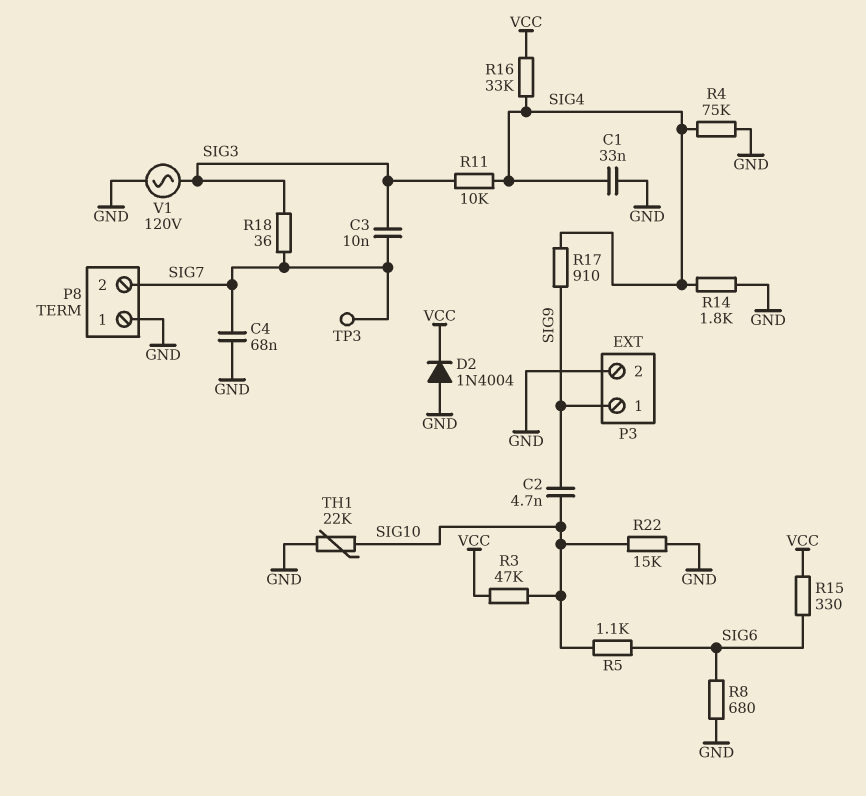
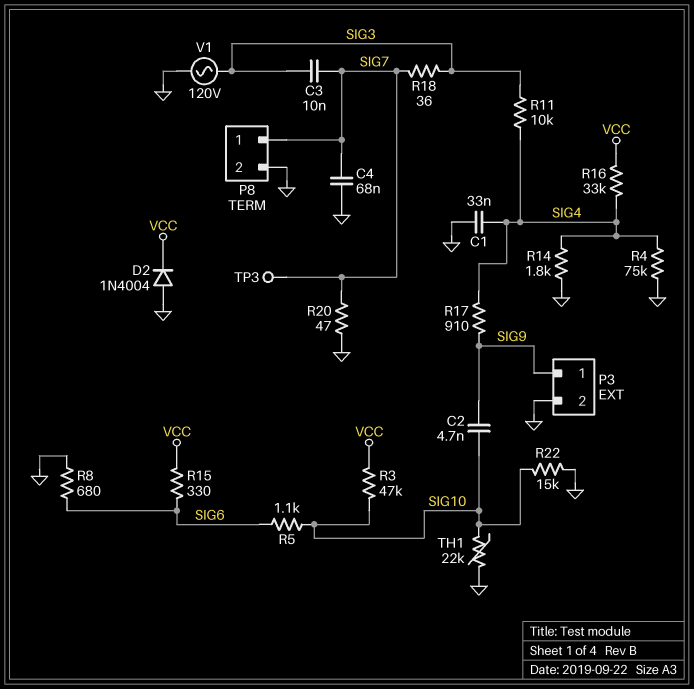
P8 pin 1: GND -> SIG7
P8 pin 2: SIG7 -> GND
R20: none -> 47 (GND, SIG7)

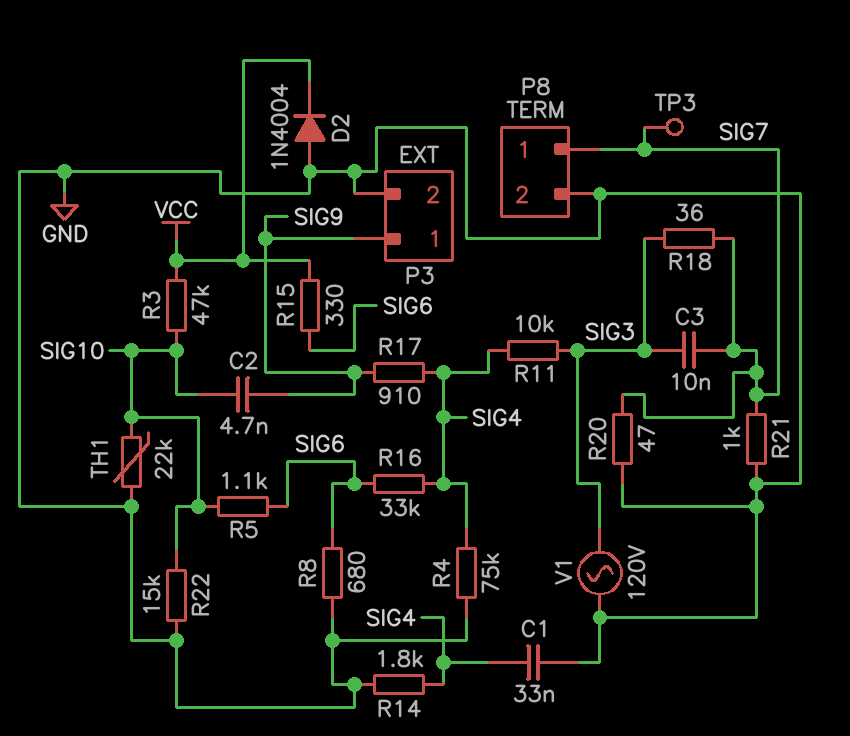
C4: 68nF (GND, SIG7) -> none
R16: 33k (SIG4, VCC) -> 33k (SIG4, SIG6)
R21: none -> 1k (GND, SIG7)

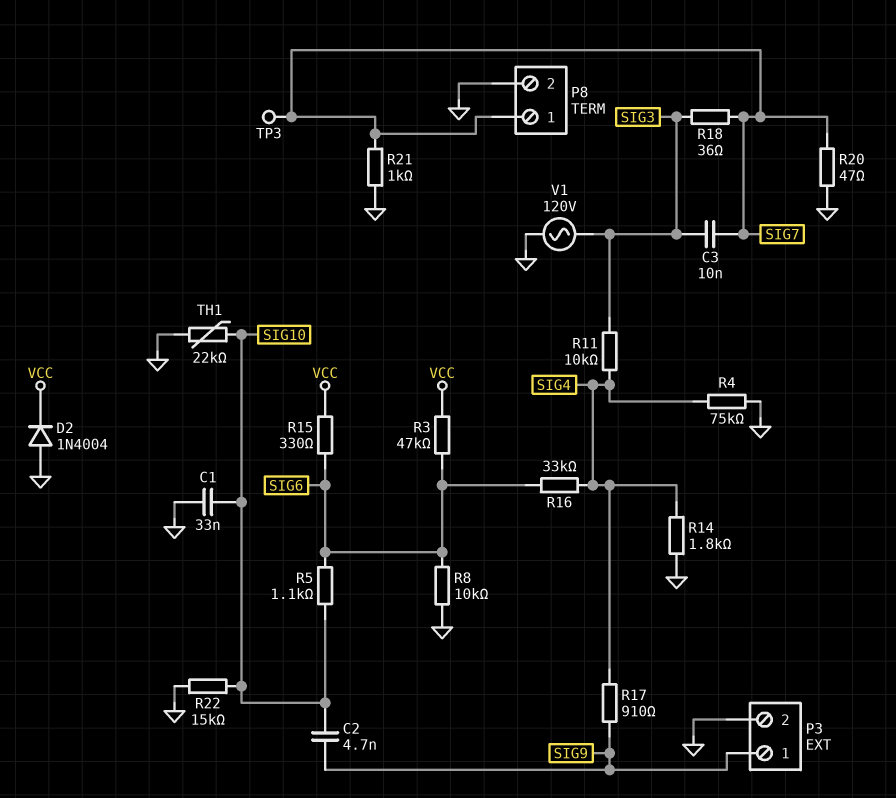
C1: 33nF (GND, SIG4) -> 33nF (GND, SIG10)
R3: 47k (SIG10, VCC) -> 47k (SIG6, VCC)
R8: 680 (GND, SIG6) -> 10k (GND, SIG6)

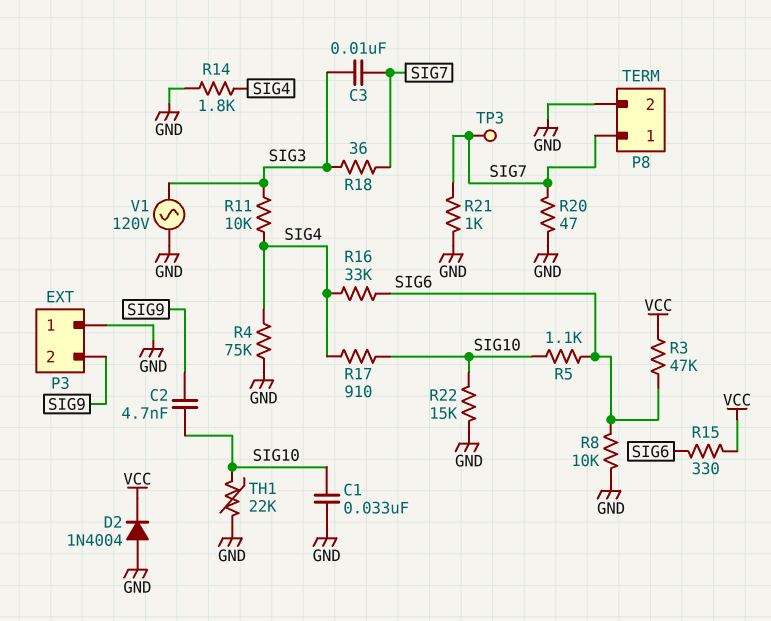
P3 pin 1: SIG9 -> GND
P3 pin 2: GND -> SIG9
R17: 910 (SIG4, SIG9) -> 910 (SIG4, SIG10)

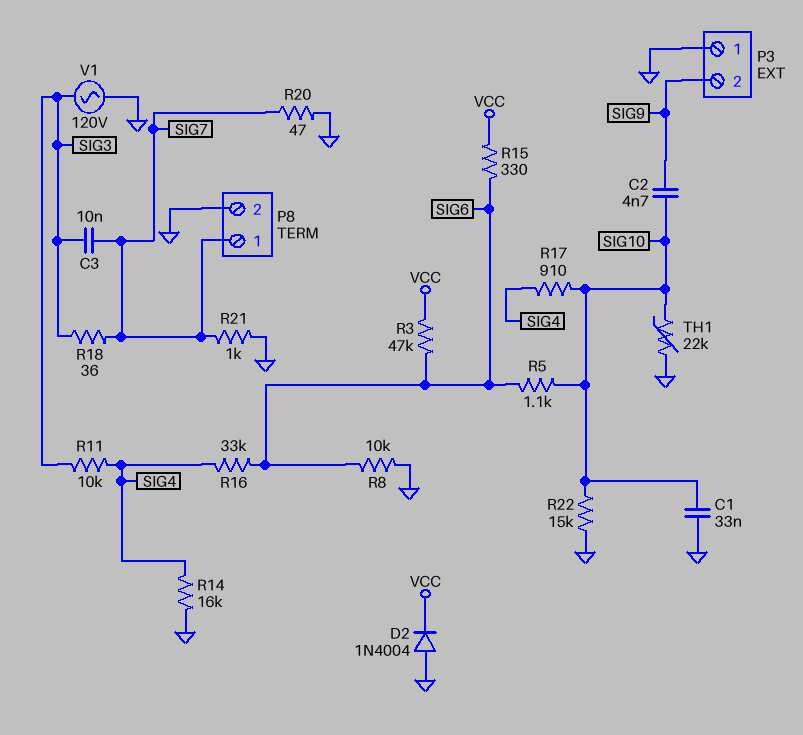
R4: 75k (GND, SIG4) -> none
R14: 1.8k (GND, SIG4) -> 16k (GND, SIG4)
TP3: test point (SIG7) -> none

